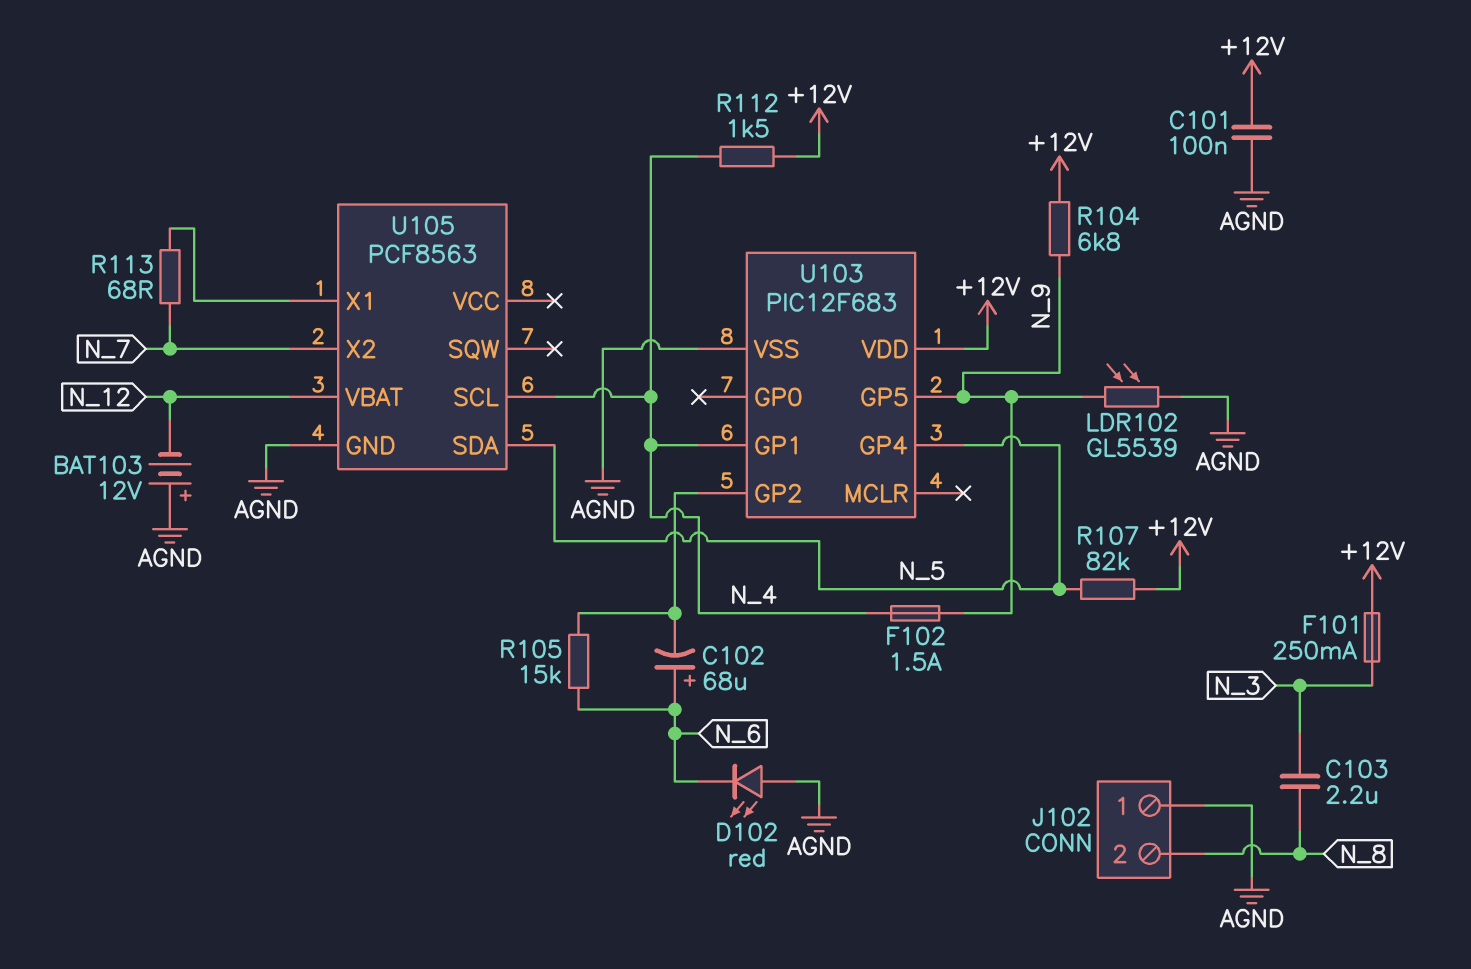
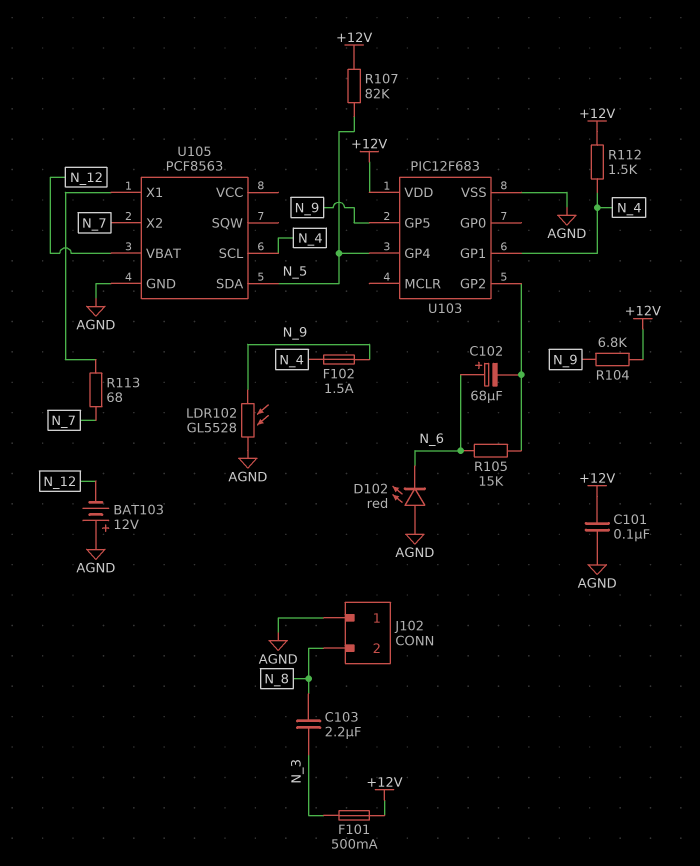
F101: 250mA (+12V, N_3) -> 500mA (+12V, N_3)
LDR102: GL5539 (AGND, N_9) -> GL5528 (AGND, N_9)

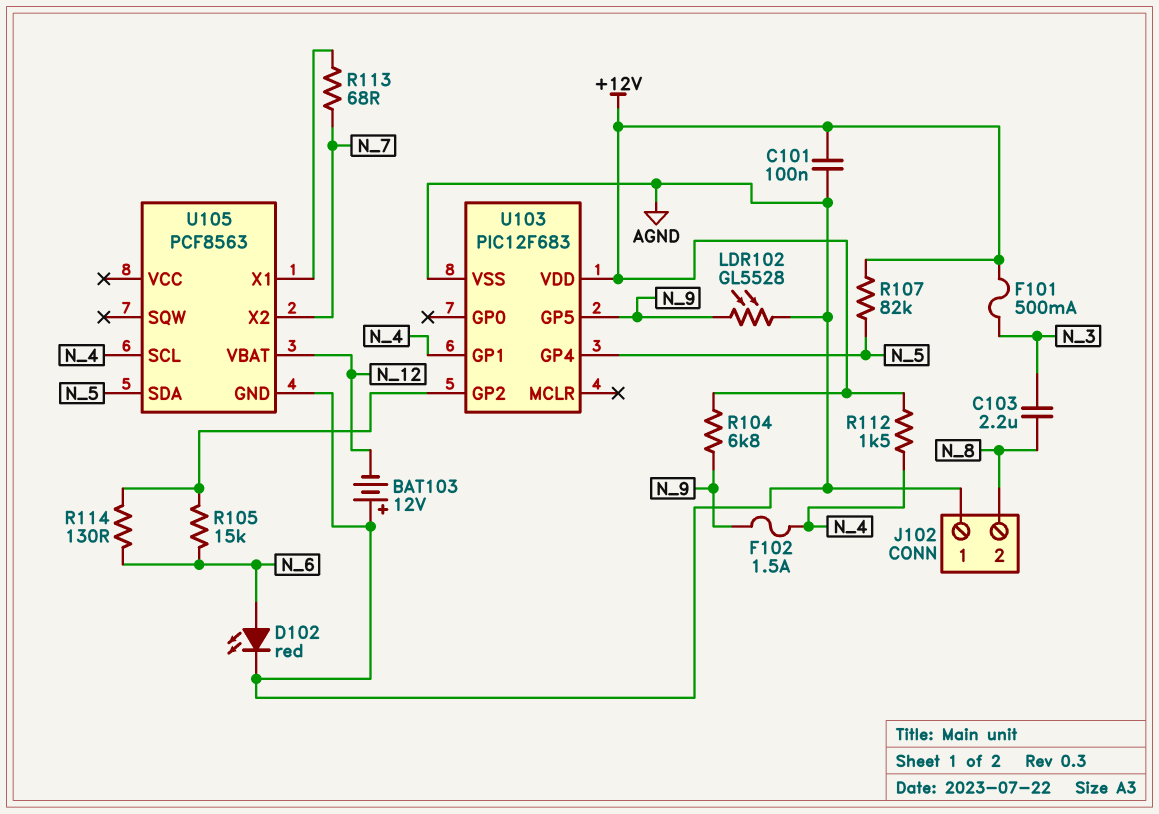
C102: 68uF (plus N_6, minus U103/GP2) -> none
D102: LED red (A AGND, K N_6) -> LED red (A N_6, K AGND)
R114: none -> 130 (N_6, U103/GP2)

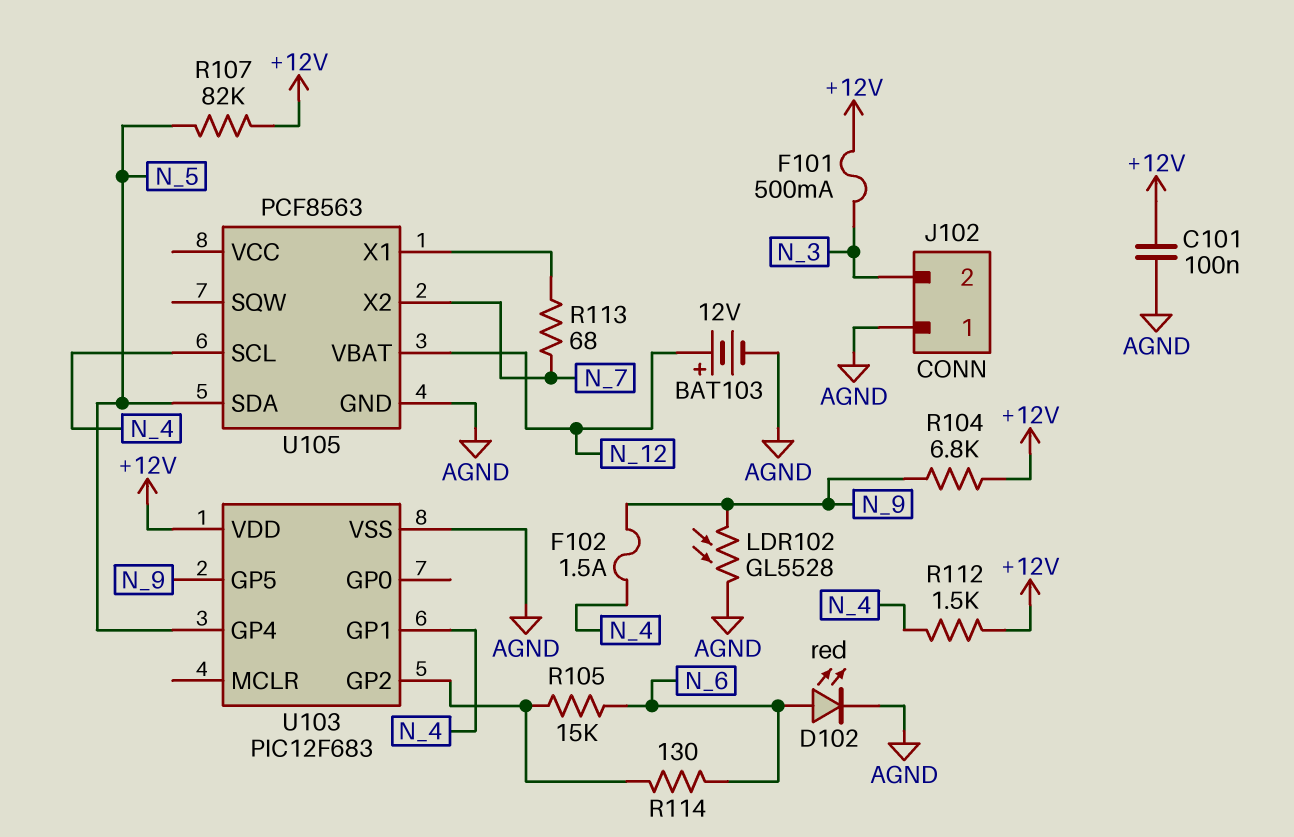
BAT103: 12V (plus AGND, minus N_12) -> 12V (plus N_12, minus AGND)
C103: 2.2uF (N_3, N_8) -> none
J102 pin 2: N_8 -> N_3

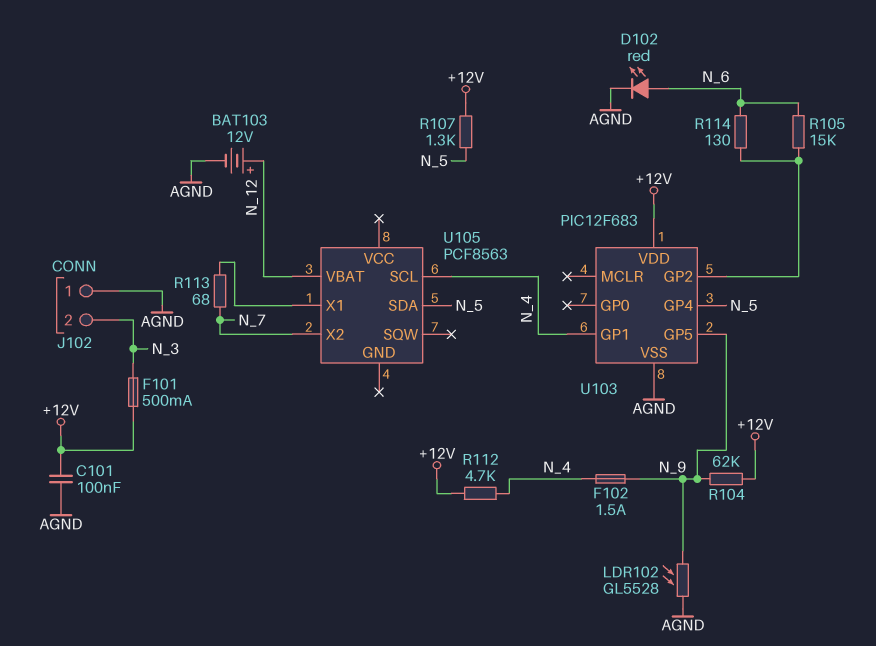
R104: 6.8k (+12V, N_9) -> 62k (+12V, N_9)
R107: 82k (+12V, N_5) -> 1.3k (+12V, N_5)
R112: 1.5k (+12V, N_4) -> 4.7k (+12V, N_4)
U105 pin GND: AGND -> none

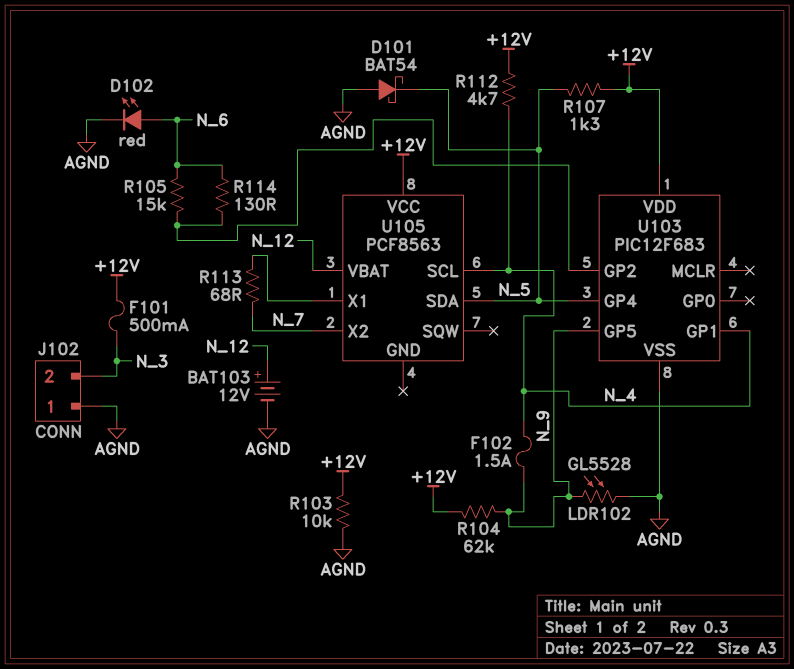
C101: 100nF (+12V, AGND) -> none
D101: none -> schottky BAT54 (A AGND, K N_5)
R103: none -> 10k (+12V, AGND)
U105 pin VCC: none -> +12V

